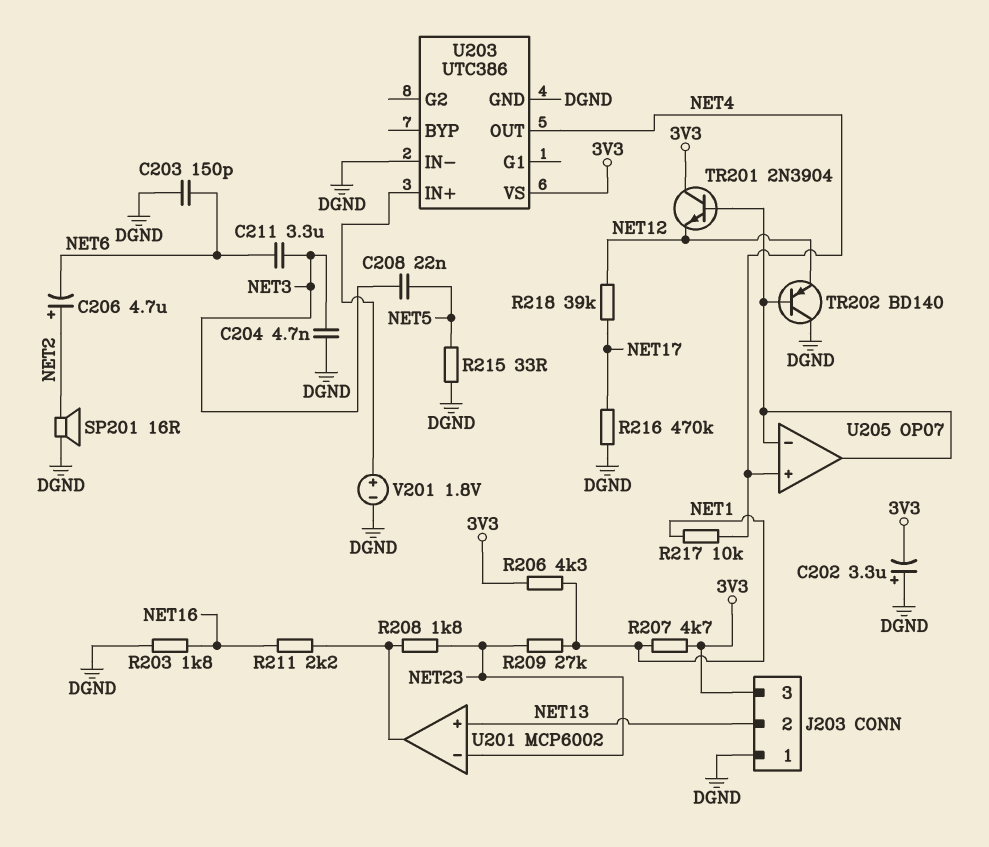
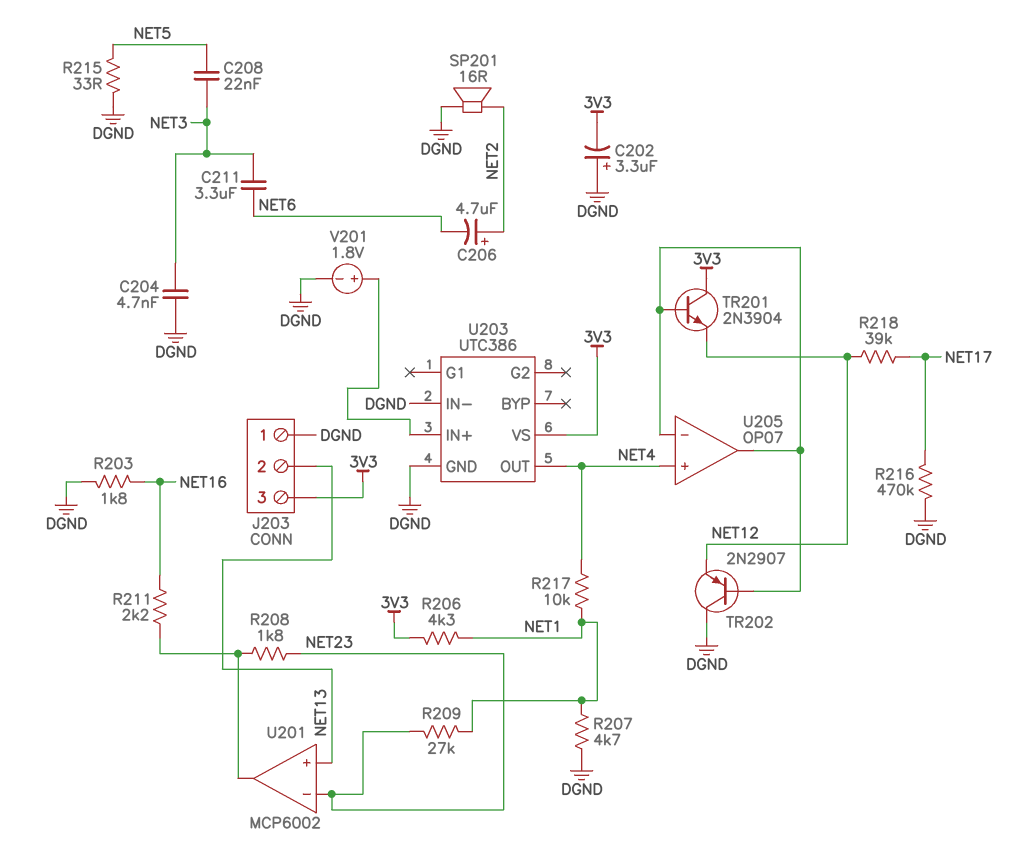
C203: 150pF (DGND, NET6) -> none
R207: 4.7k (3V3, NET1) -> 4.7k (DGND, NET1)
TR202: PNP BD140 (B U205/in-, C DGND, E NET12) -> PNP 2N2907 (B U205/in-, C DGND, E NET12)

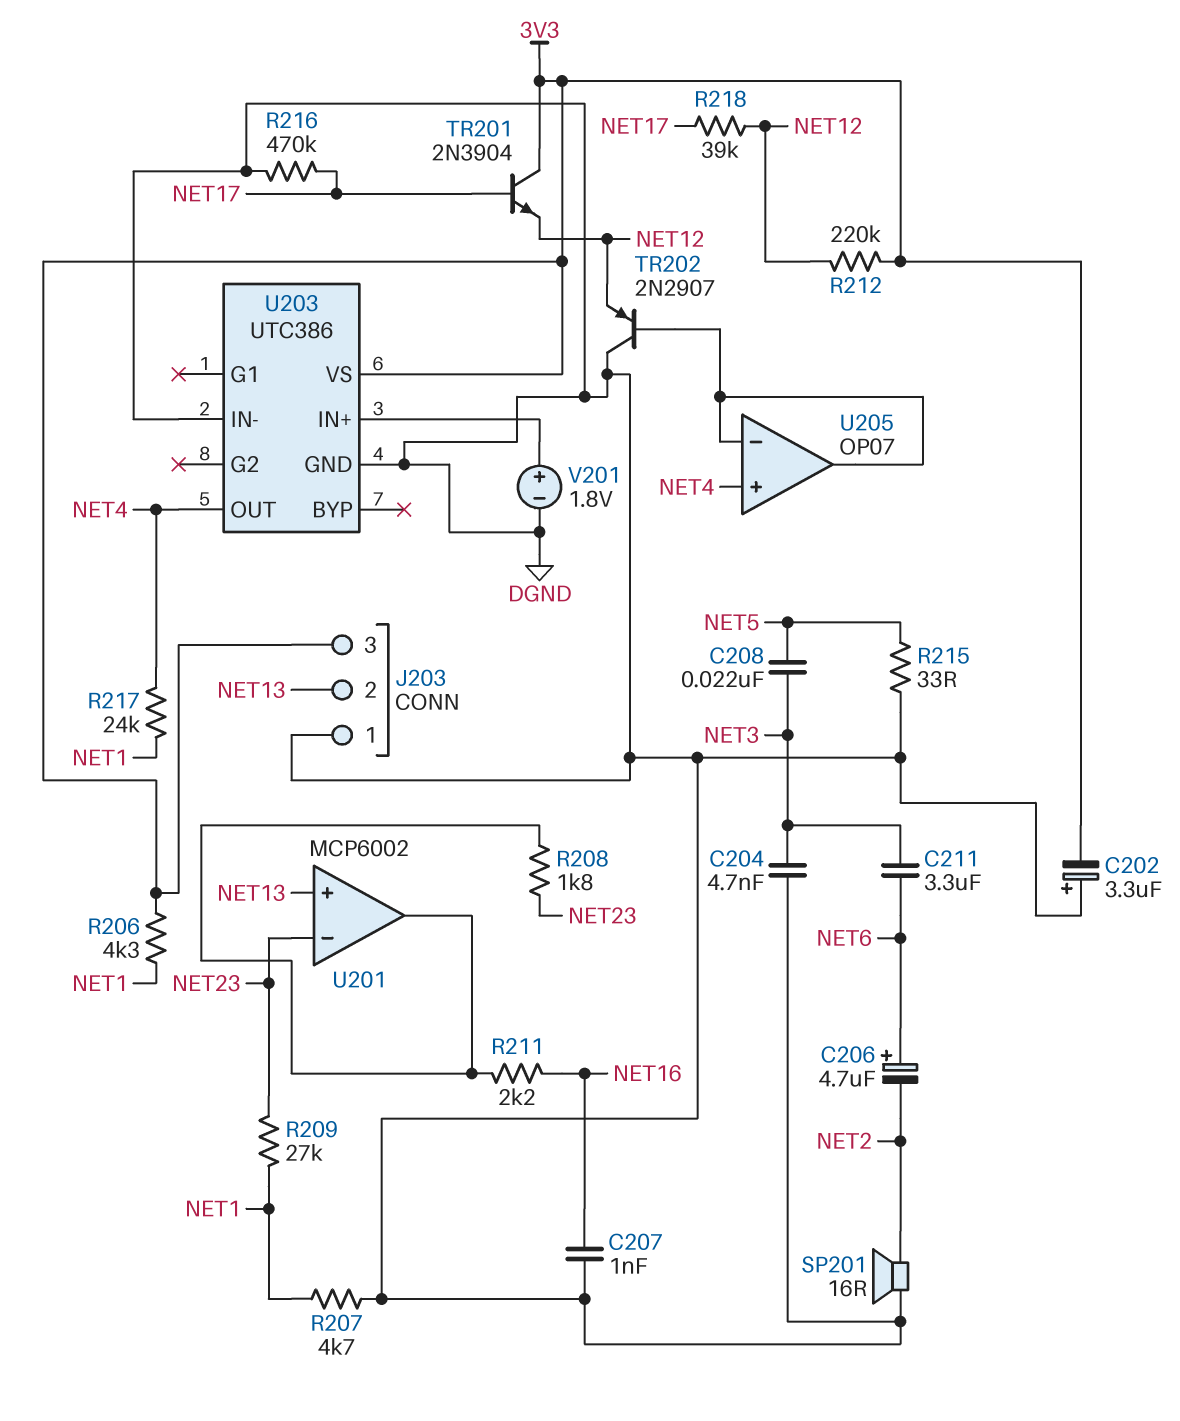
C206: 4.7uF (plus NET2, minus NET6) -> 4.7uF (plus NET6, minus NET2)
C207: none -> 1nF (DGND, NET16)
R203: 1.8k (DGND, NET16) -> none
R212: none -> 220k (3V3, NET12)
R217: 10k (NET1, NET4) -> 24k (NET1, NET4)
TR201: NPN 2N3904 (B U205/in-, C 3V3, E NET12) -> NPN 2N3904 (B NET17, C 3V3, E NET12)

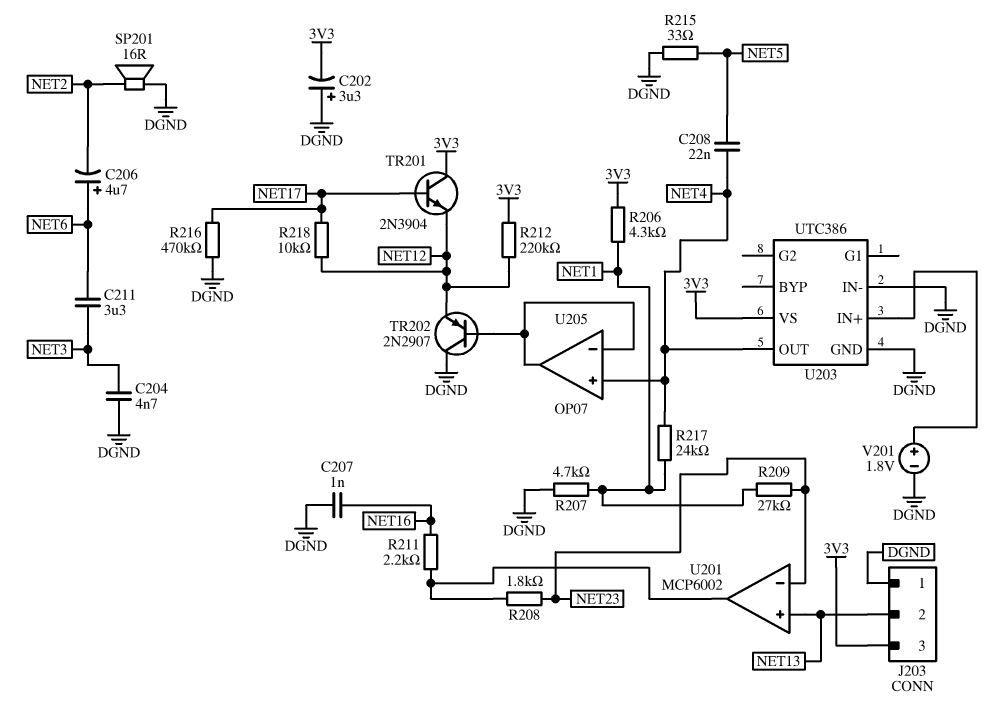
C208: 22nF (NET3, NET5) -> 22nF (NET4, NET5)
R218: 39k (NET12, NET17) -> 10k (NET12, NET17)

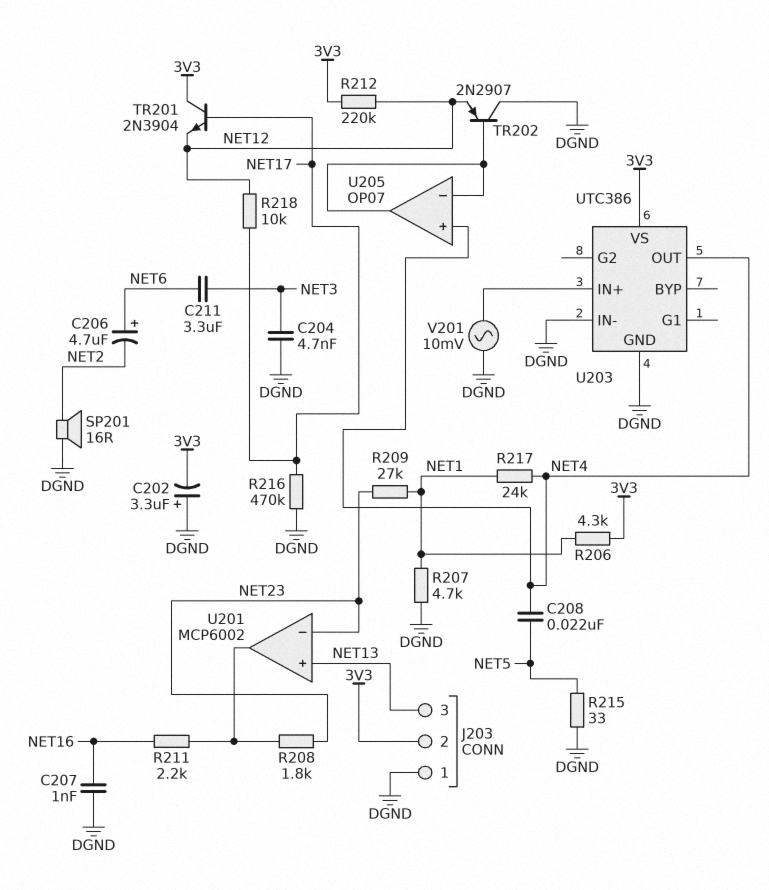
J203 pin 2: NET13 -> 3V3
J203 pin 3: 3V3 -> NET13
V201: 1.8V (plus U203/IN+, minus DGND) -> AC 10mV (DGND, U203/IN+)

